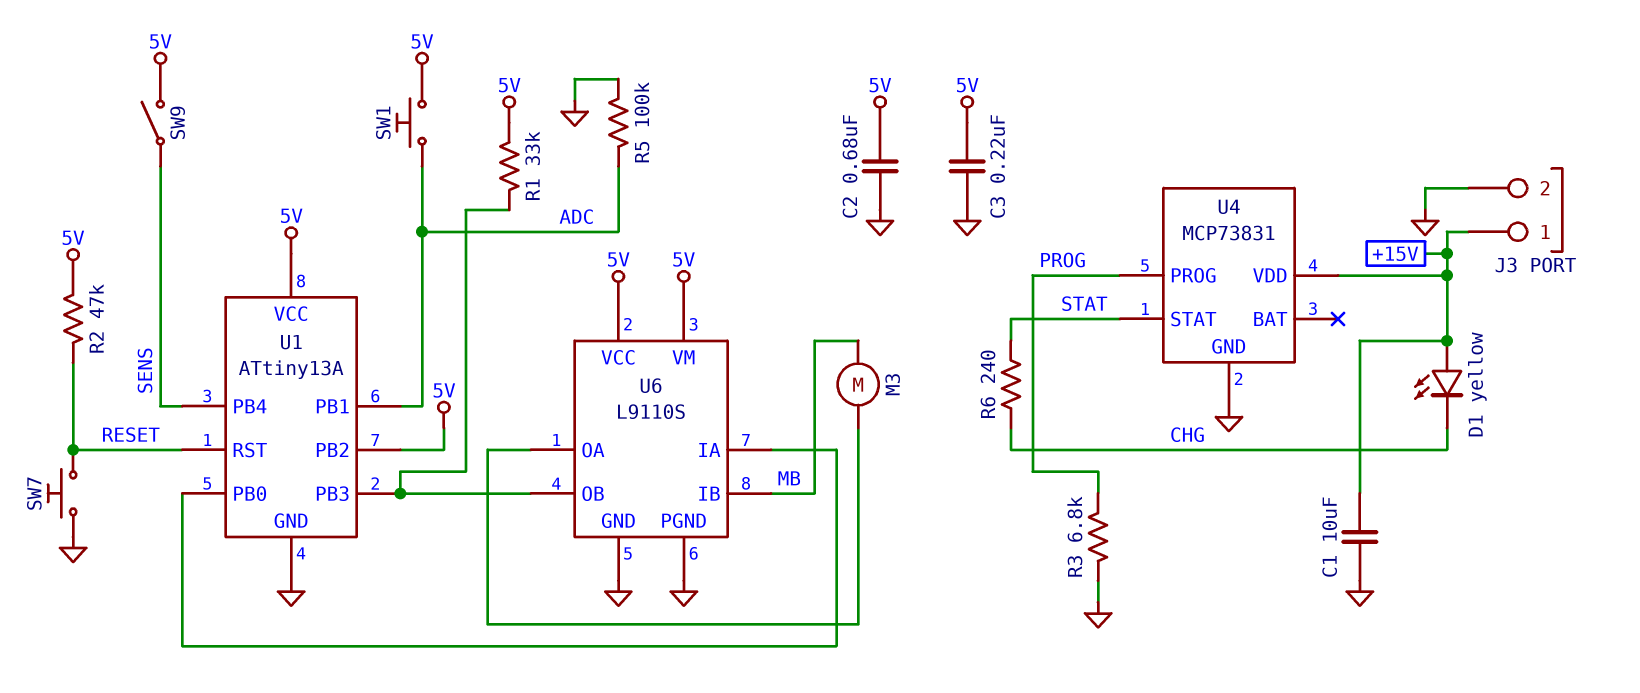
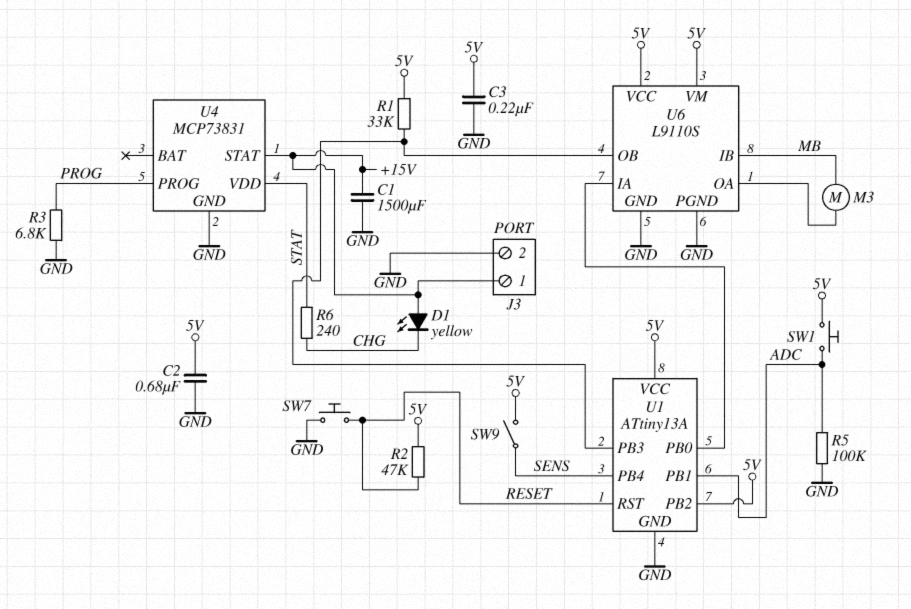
C1: 10uF (+15V, GND) -> 1500uF (+15V, GND)
U4 pin STAT: STAT -> +15V
U4 pin VDD: +15V -> STAT

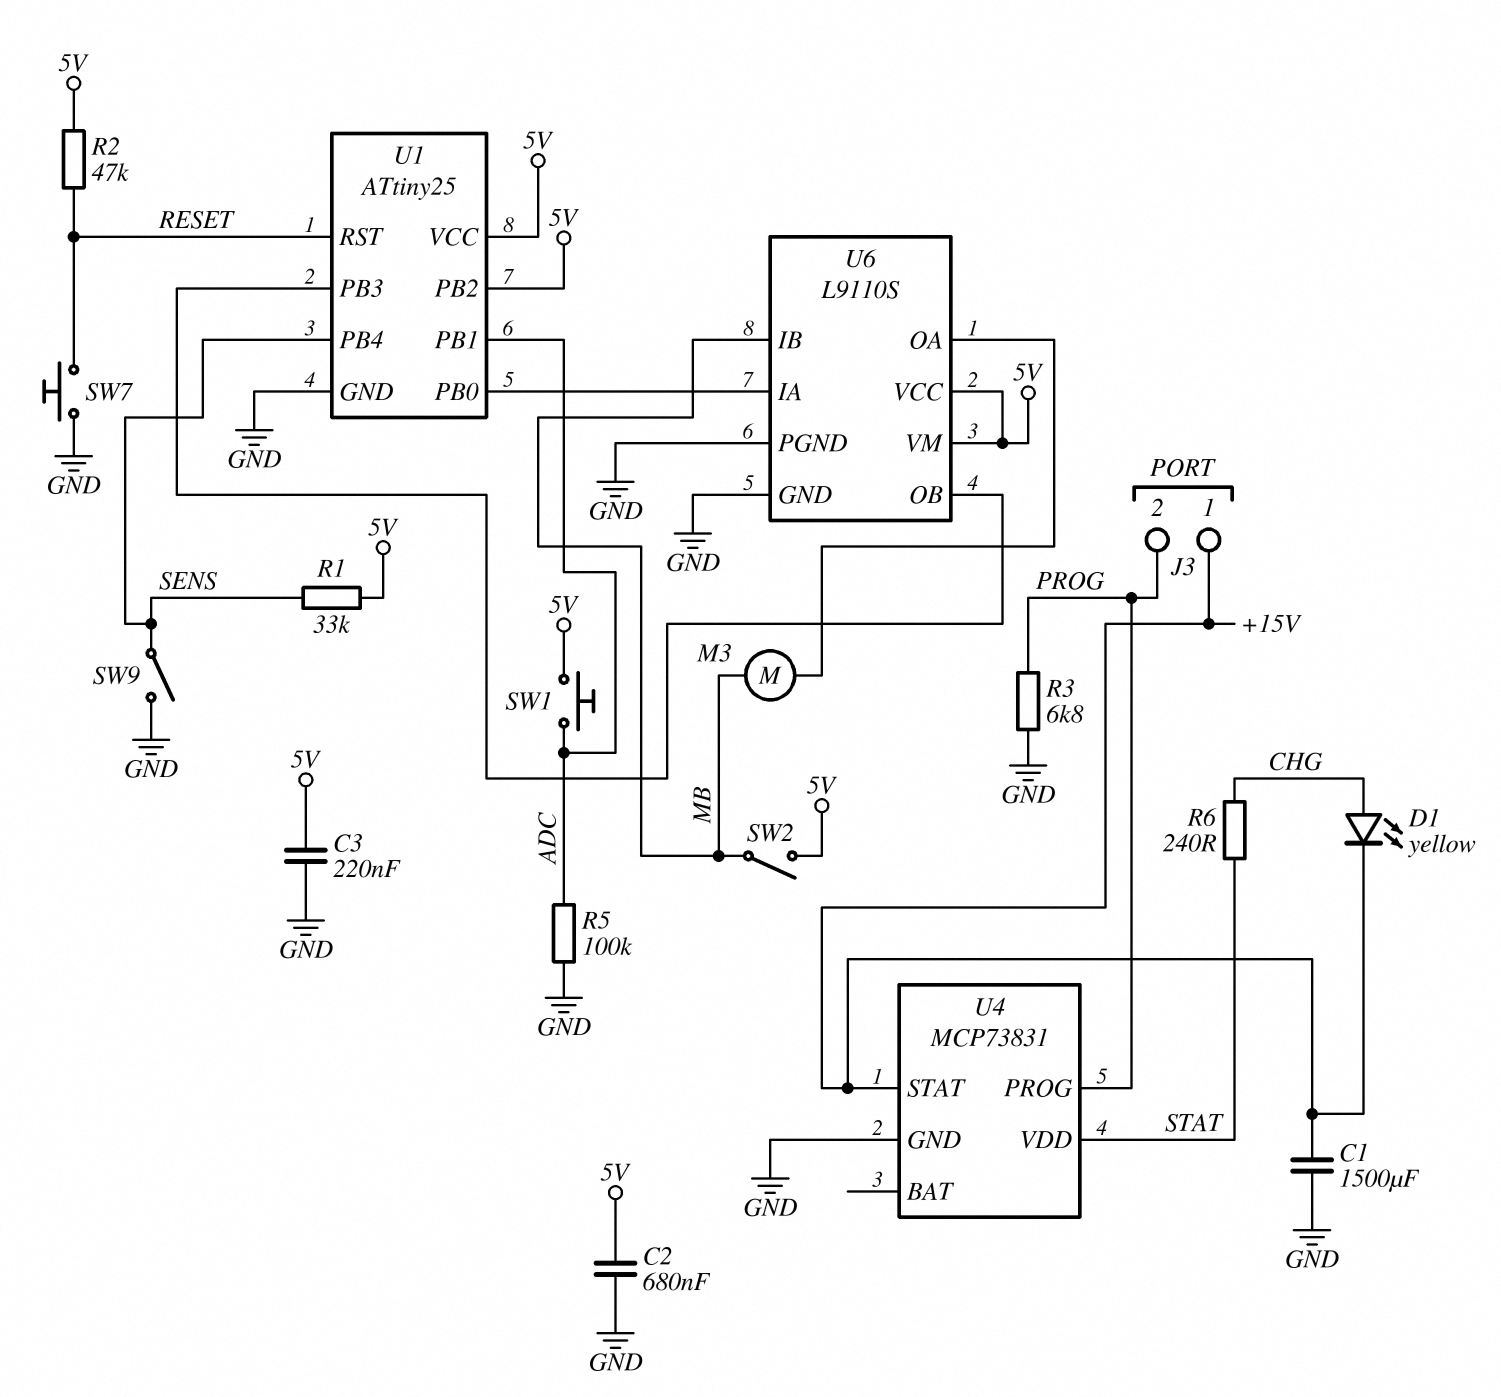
D1: LED yellow (A +15V, K CHG) -> LED yellow (A CHG, K +15V)
J3 pin 2: GND -> PROG
R1: 33k (5V, U1/PB3) -> 33k (5V, SENS)
SW2: none -> switch (5V, MB)
SW9: switch (5V, SENS) -> switch (GND, SENS)
U1: ATtiny13A -> ATtiny25

